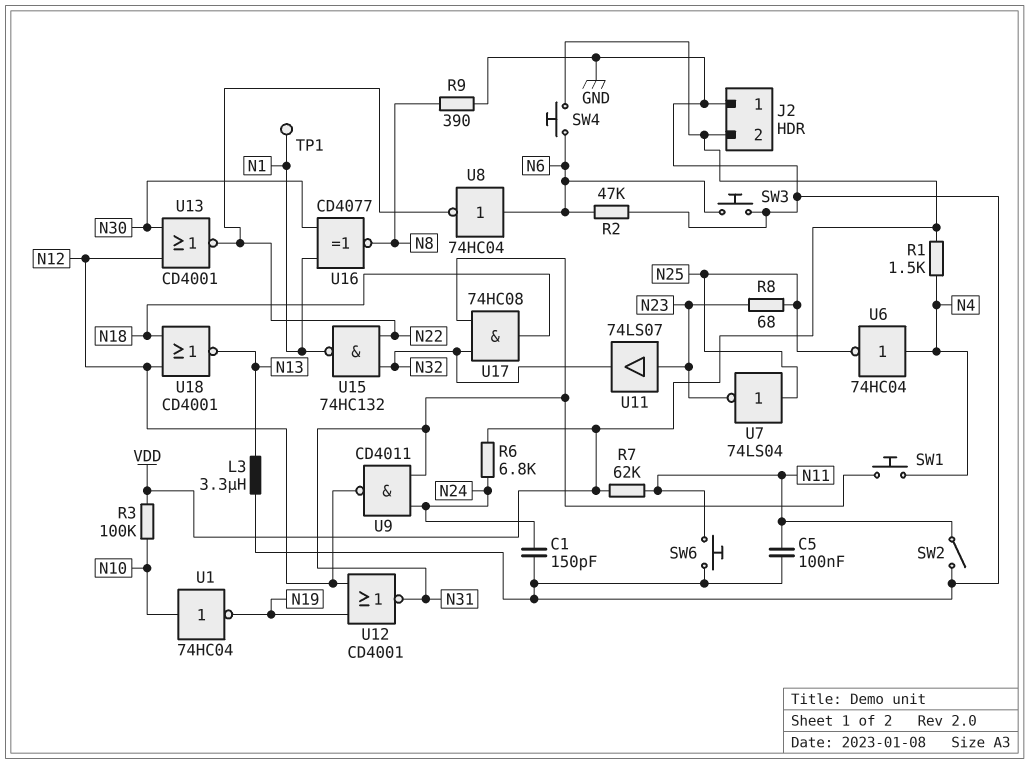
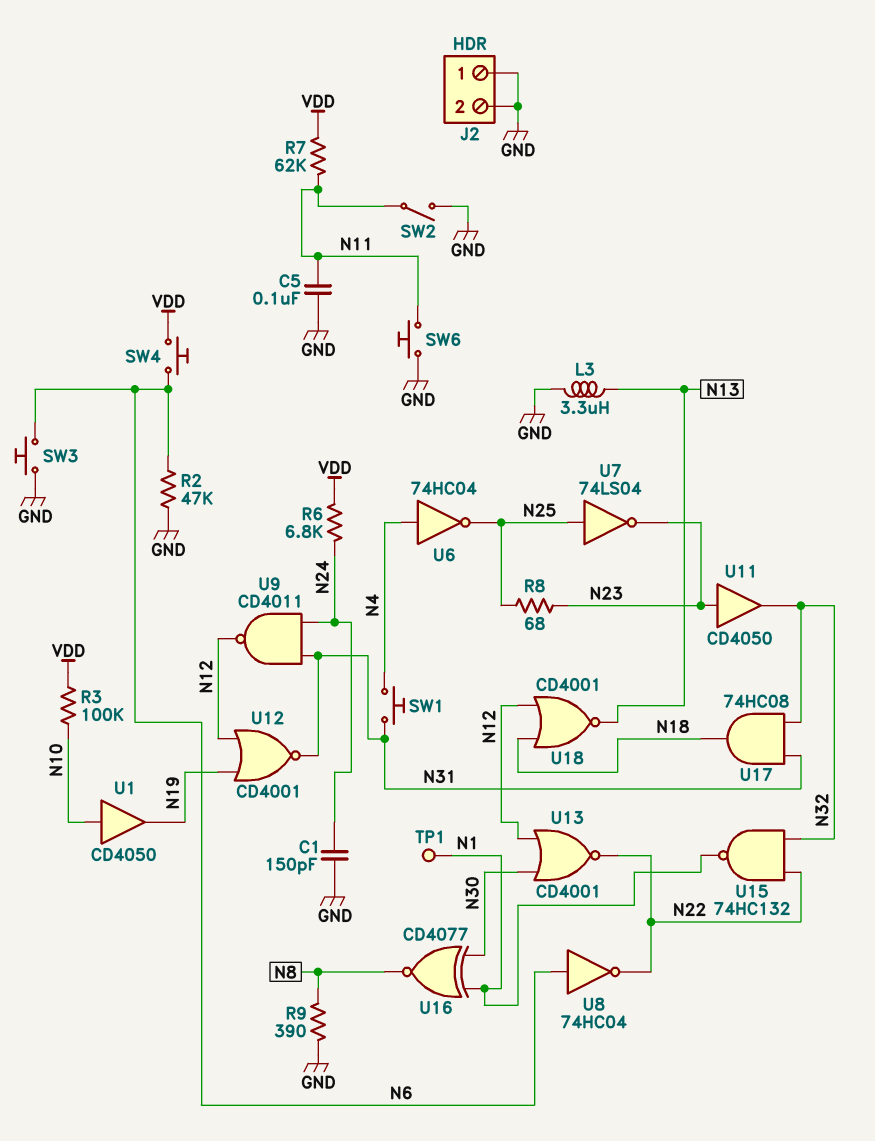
J2 pin 2: VDD -> GND
R1: 1.5k (N4, VDD) -> none
U1: NOT 74HC04 (in N10, out N19) -> buffer CD4050 (in N10, out N19)
U11: buffer 74LS07 (in N23, out N32) -> buffer CD4050 (in N23, out N32)

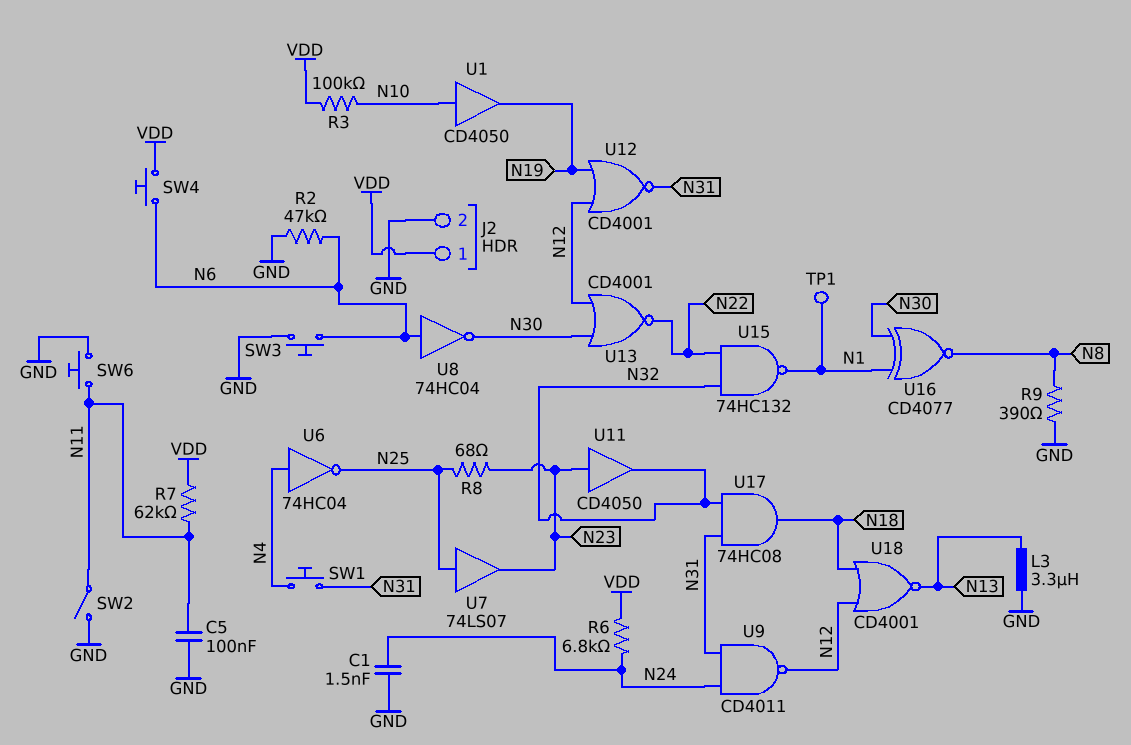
C1: 150pF (GND, N24) -> 1.5nF (GND, N24)
J2 pin 1: GND -> VDD
U7: NOT 74LS04 (in N25, out N23) -> buffer 74LS07 (in N25, out N23)
U8: NOT 74HC04 (in N6, out N22) -> NOT 74HC04 (in N6, out N30)

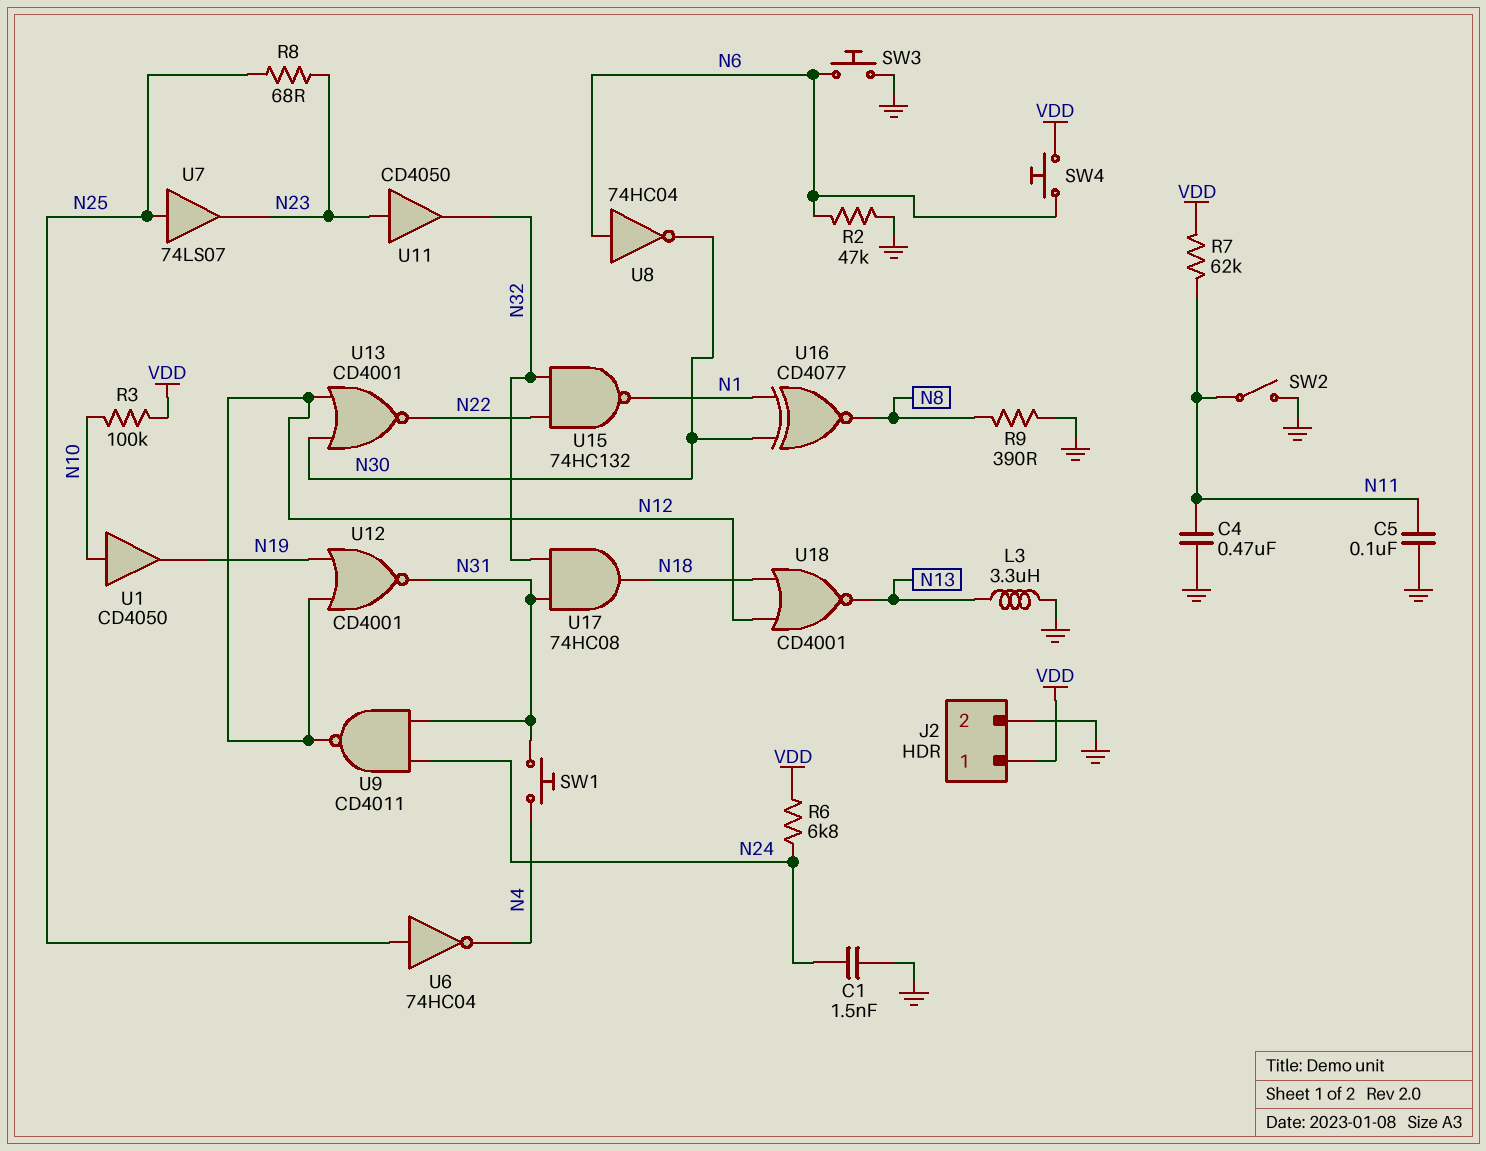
C4: none -> 470nF (GND, N11)
SW6: button (GND, N11) -> none
TP1: test point (N1) -> none
U6: NOT 74HC04 (in N4, out N25) -> NOT 74HC04 (in N25, out N4)

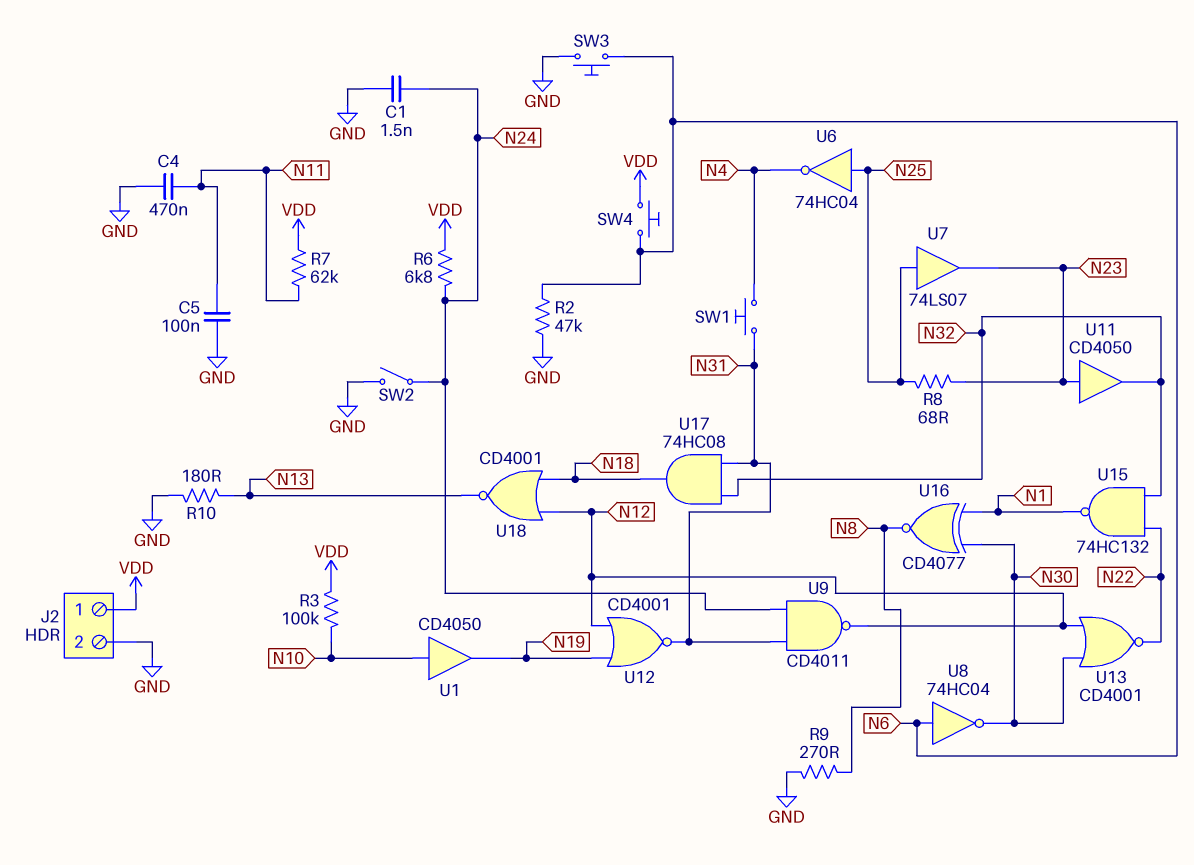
L3: 3.3uH (GND, N13) -> none
R9: 390 (GND, N8) -> 270 (GND, N8)
R10: none -> 180 (GND, N13)
SW2: switch (GND, N11) -> switch (GND, N24)

